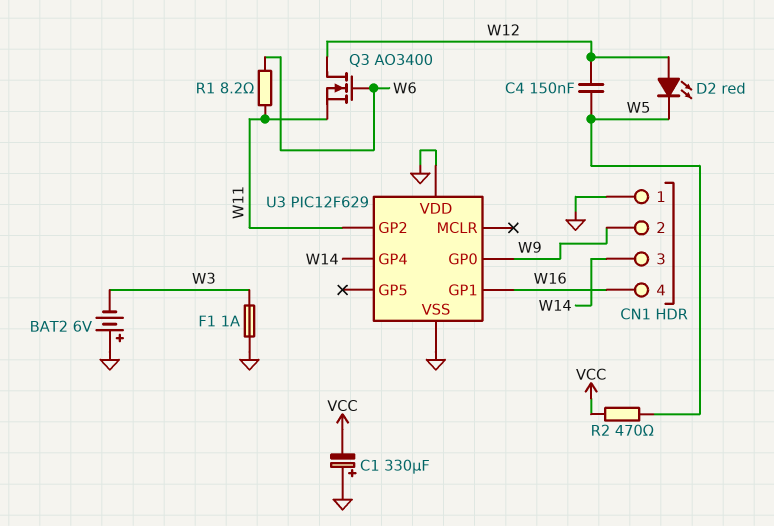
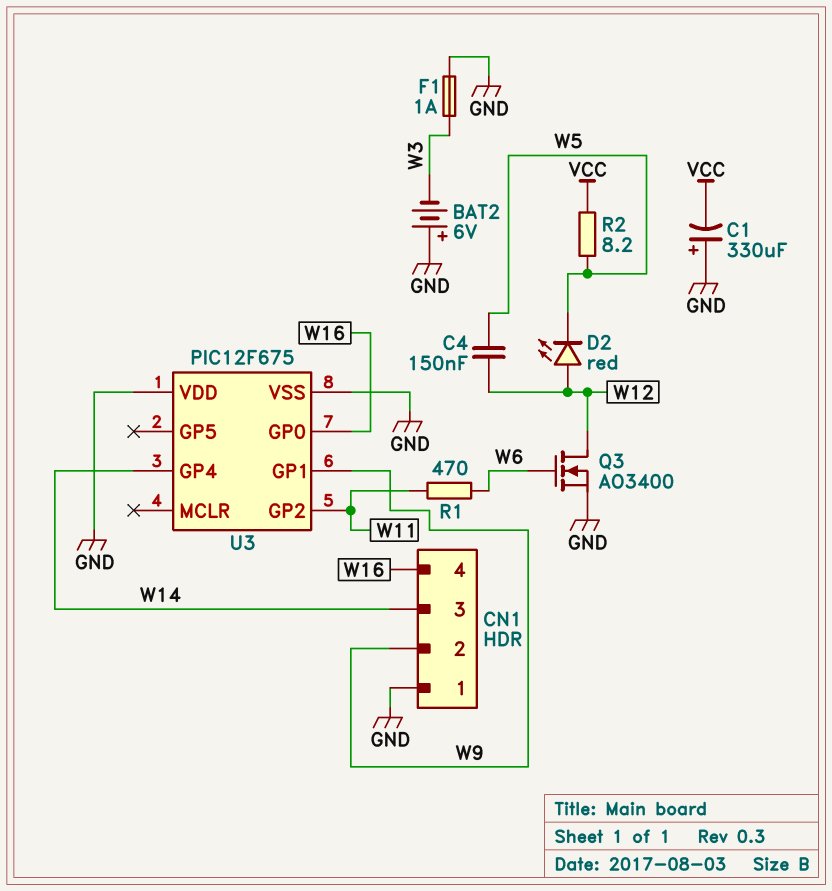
Q3: NMOS AO3400 (G W6, D W12, S W11) -> NMOS AO3400 (G W6, D W12, S GND)
R1: 8.2 (W6, W11) -> 470 (W6, W11)
R2: 470 (VCC, W5) -> 8.2 (VCC, W5)
U3: PIC12F629 -> PIC12F675
U3 pin GP0: W9 -> W16
U3 pin GP1: W16 -> W9

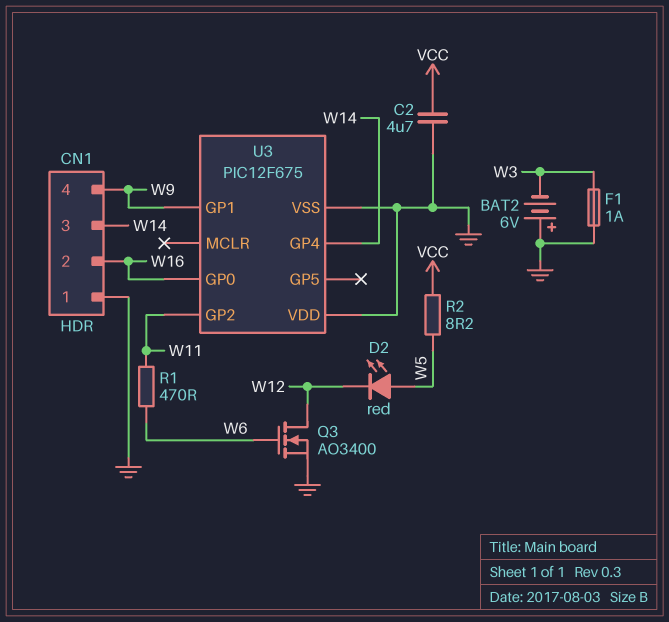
C1: 330uF (plus GND, minus VCC) -> none
C2: none -> 4.7uF (GND, VCC)
C4: 150nF (W5, W12) -> none
CN1 pin 2: W9 -> W16
CN1 pin 4: W16 -> W9
D2: LED red (A W12, K W5) -> LED red (A W5, K W12)

